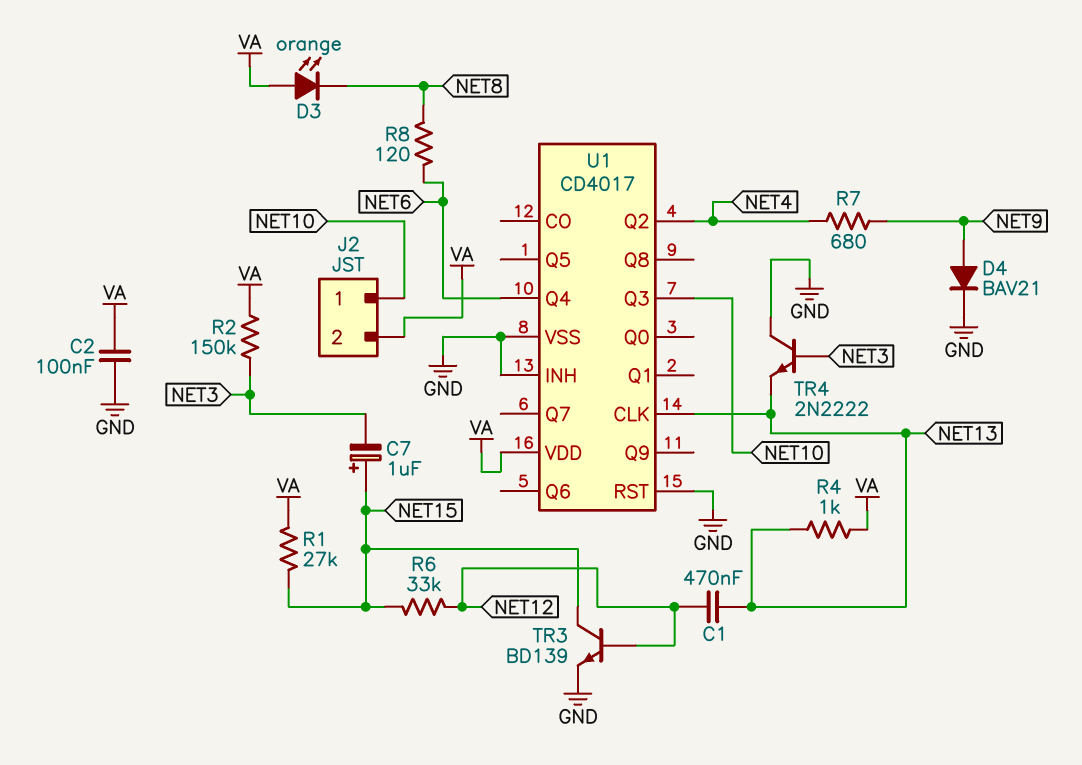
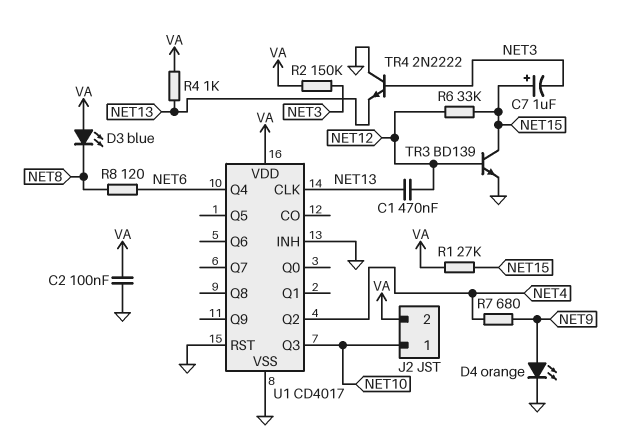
D3: LED orange (A VA, K NET8) -> LED blue (A VA, K NET8)
D4: diode BAV21 (A NET9, K GND) -> LED orange (A NET9, K GND)

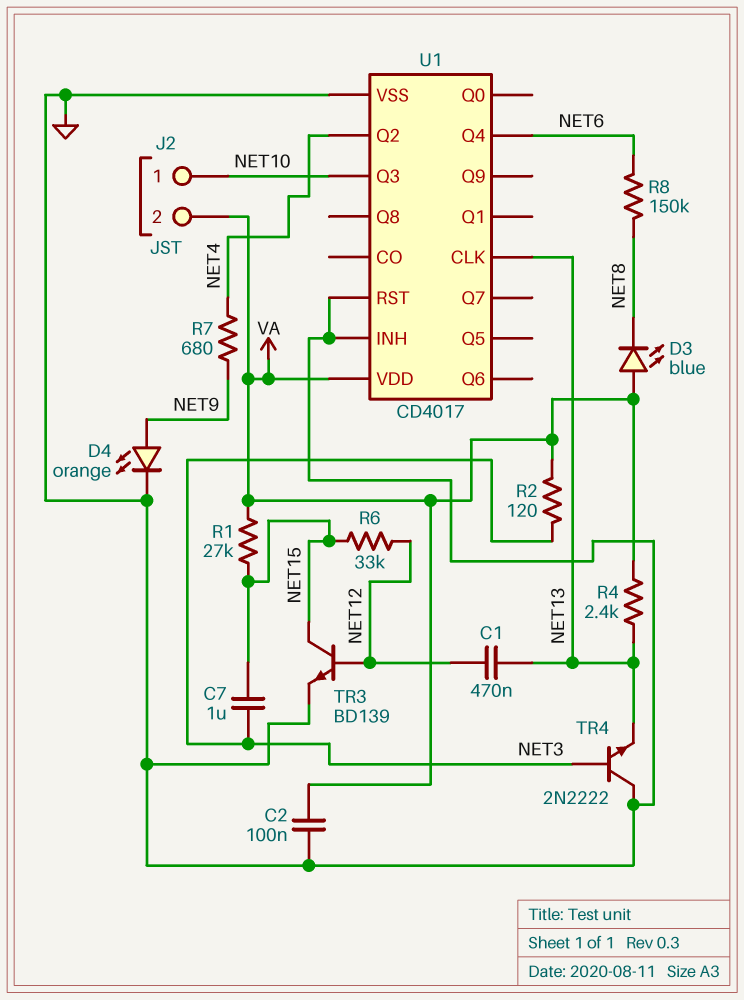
C7: 1uF (plus NET15, minus NET3) -> 1uF (NET3, NET15)
R2: 150k (NET3, VA) -> 120 (NET3, VA)
R4: 1k (NET13, VA) -> 2.4k (NET13, VA)
R8: 120 (NET6, NET8) -> 150k (NET6, NET8)

